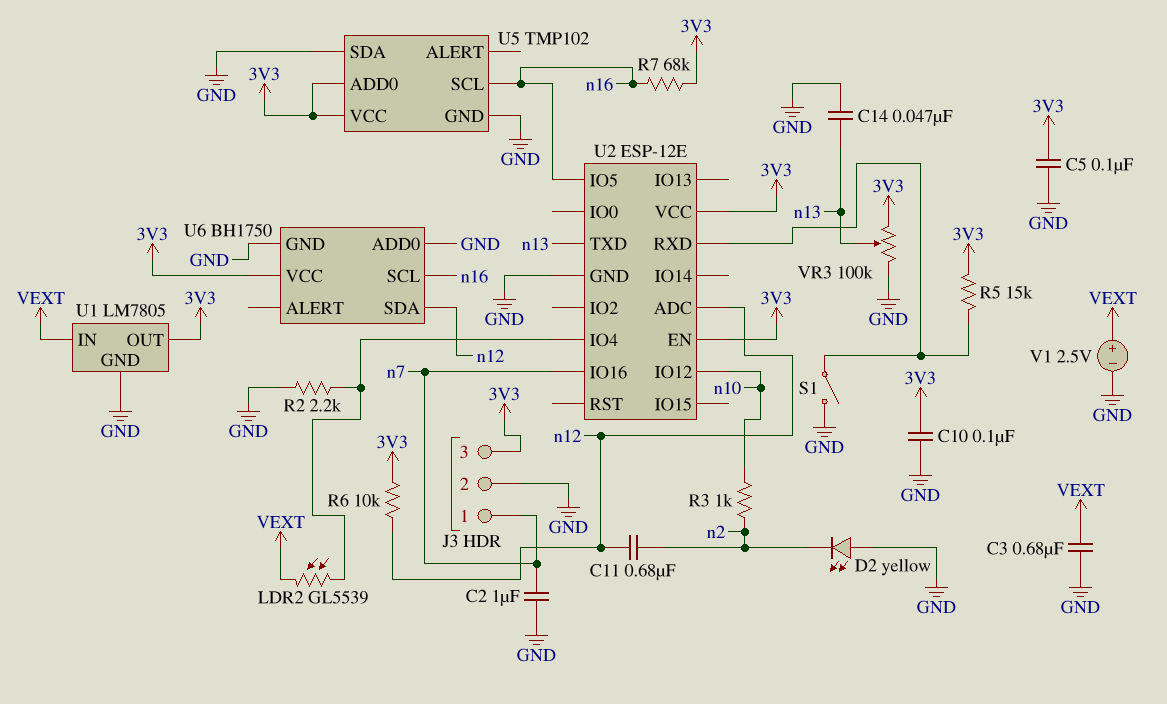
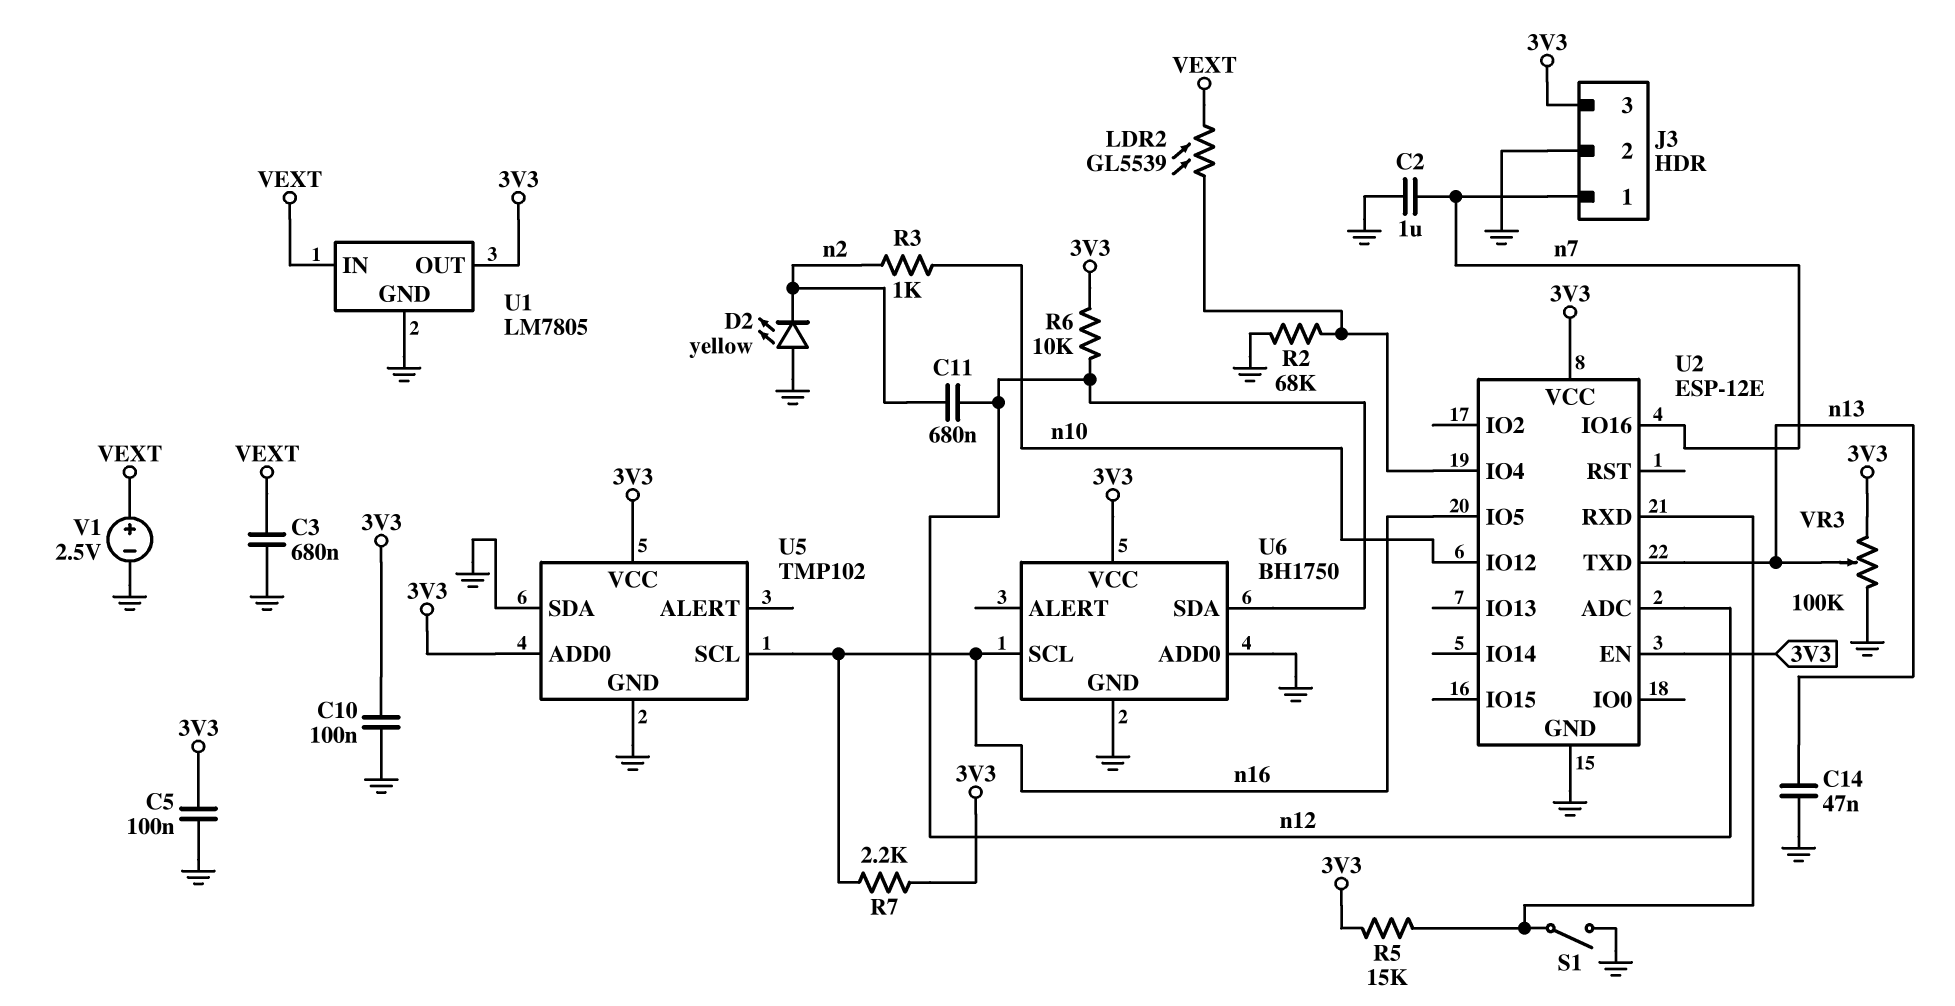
R2: 2.2k (GND, U2/IO4) -> 68k (GND, U2/IO4)
R7: 68k (3V3, n16) -> 2.2k (3V3, n16)

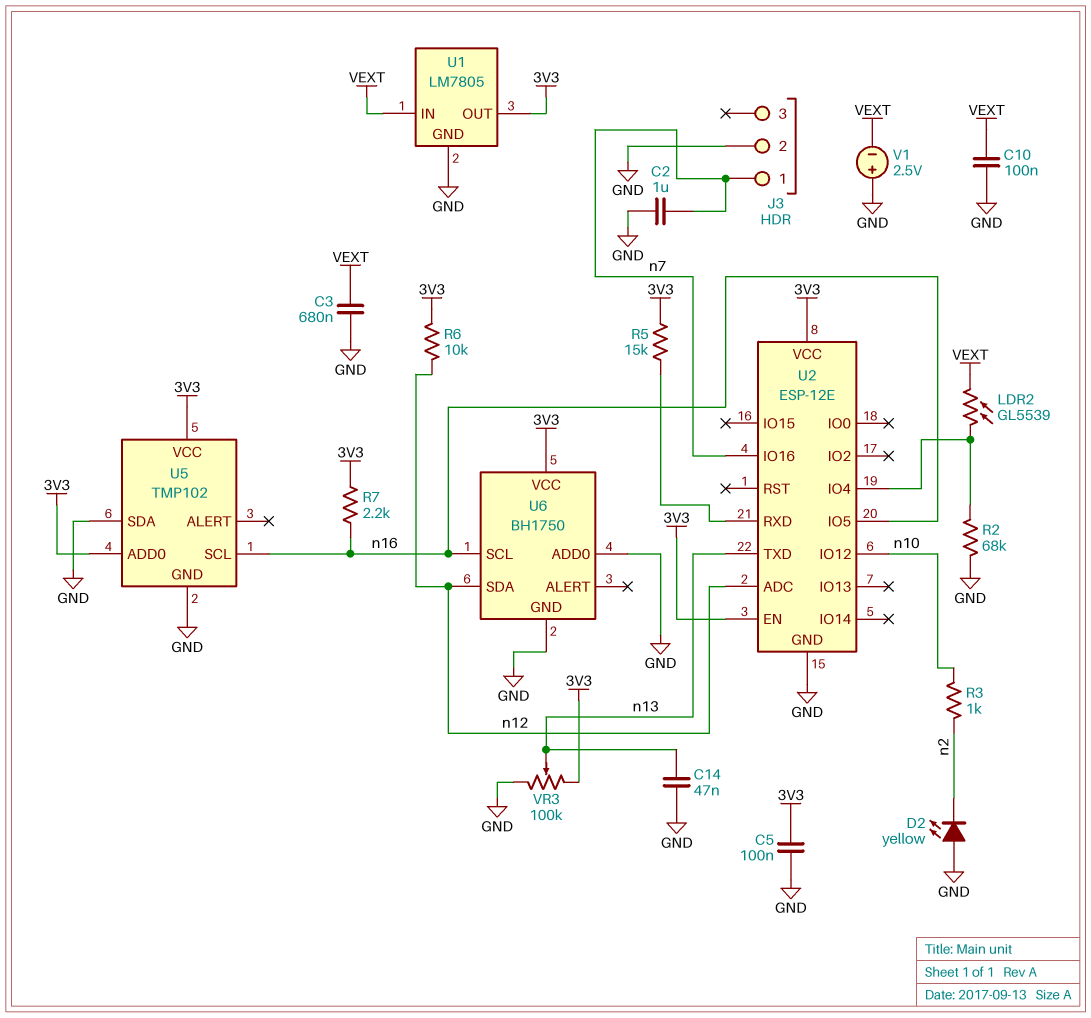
C10: 100nF (3V3, GND) -> 100nF (GND, VEXT)
C11: 680nF (n2, n12) -> none
J3 pin 3: 3V3 -> none
S1: switch (GND, U2/RXD) -> none
V1: 2.5V (plus VEXT, minus GND) -> 2.5V (plus GND, minus VEXT)

